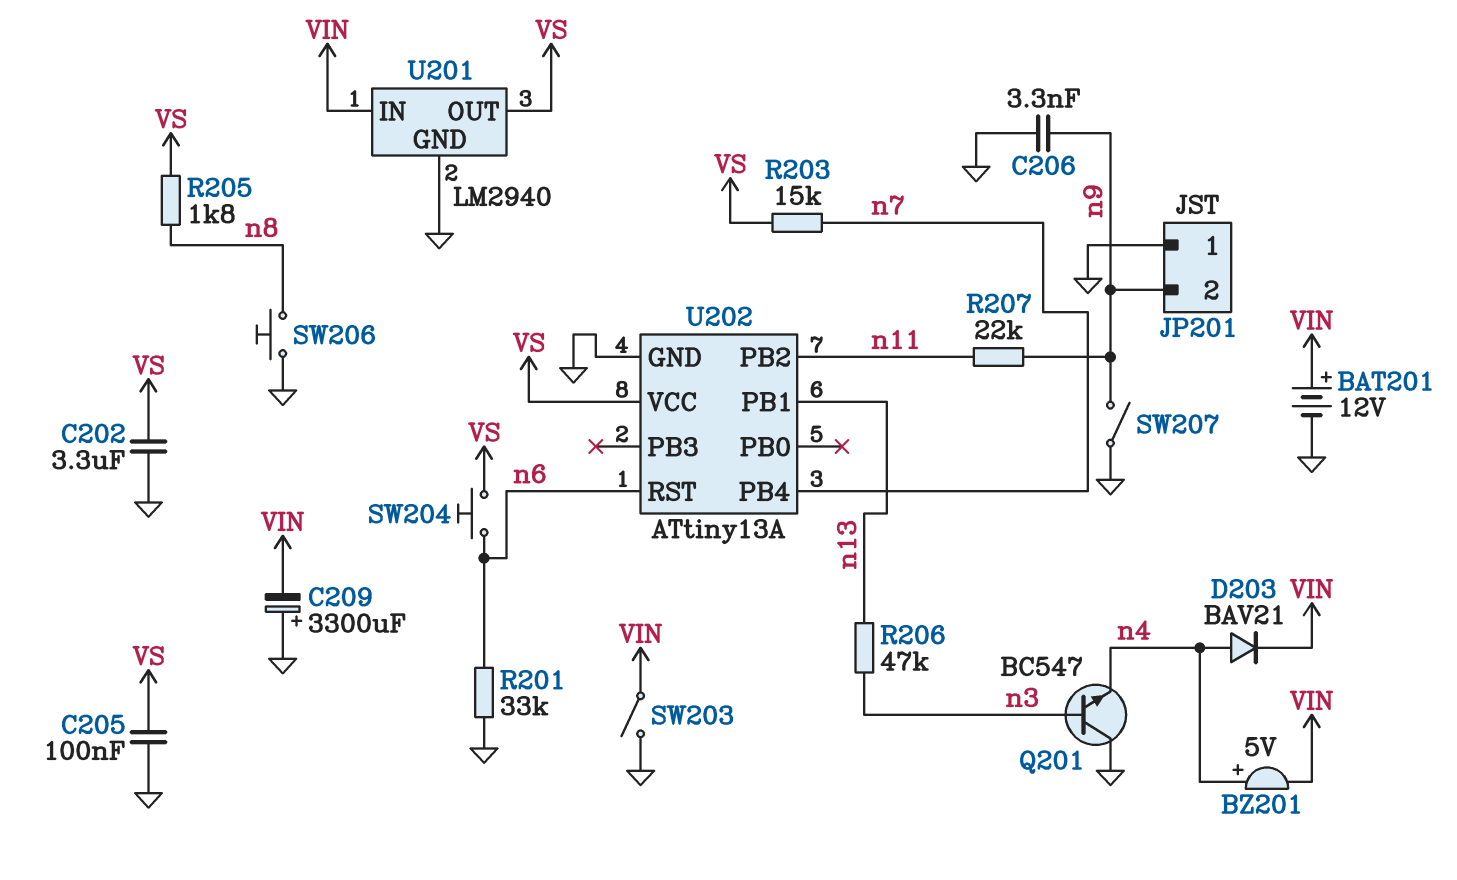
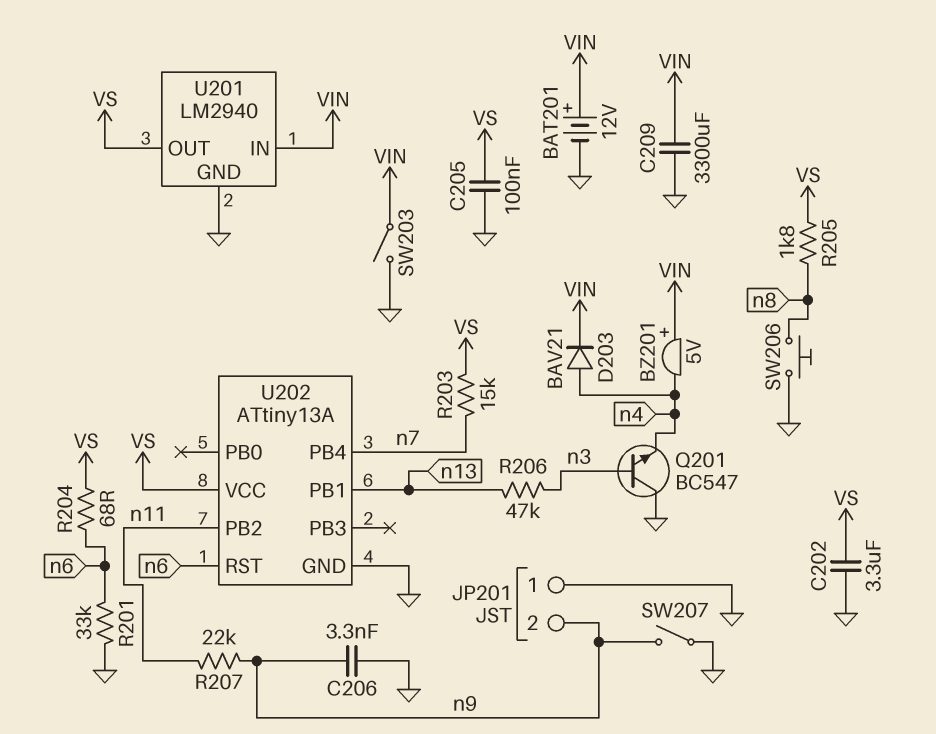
BZ201: buzzer 5V (plus n4, minus VIN) -> buzzer 5V (plus VIN, minus n4)
C209: 3300uF (plus GND, minus VIN) -> 3300uF (GND, VIN)
R204: none -> 68 (VS, n6)
SW204: button (VS, n6) -> none

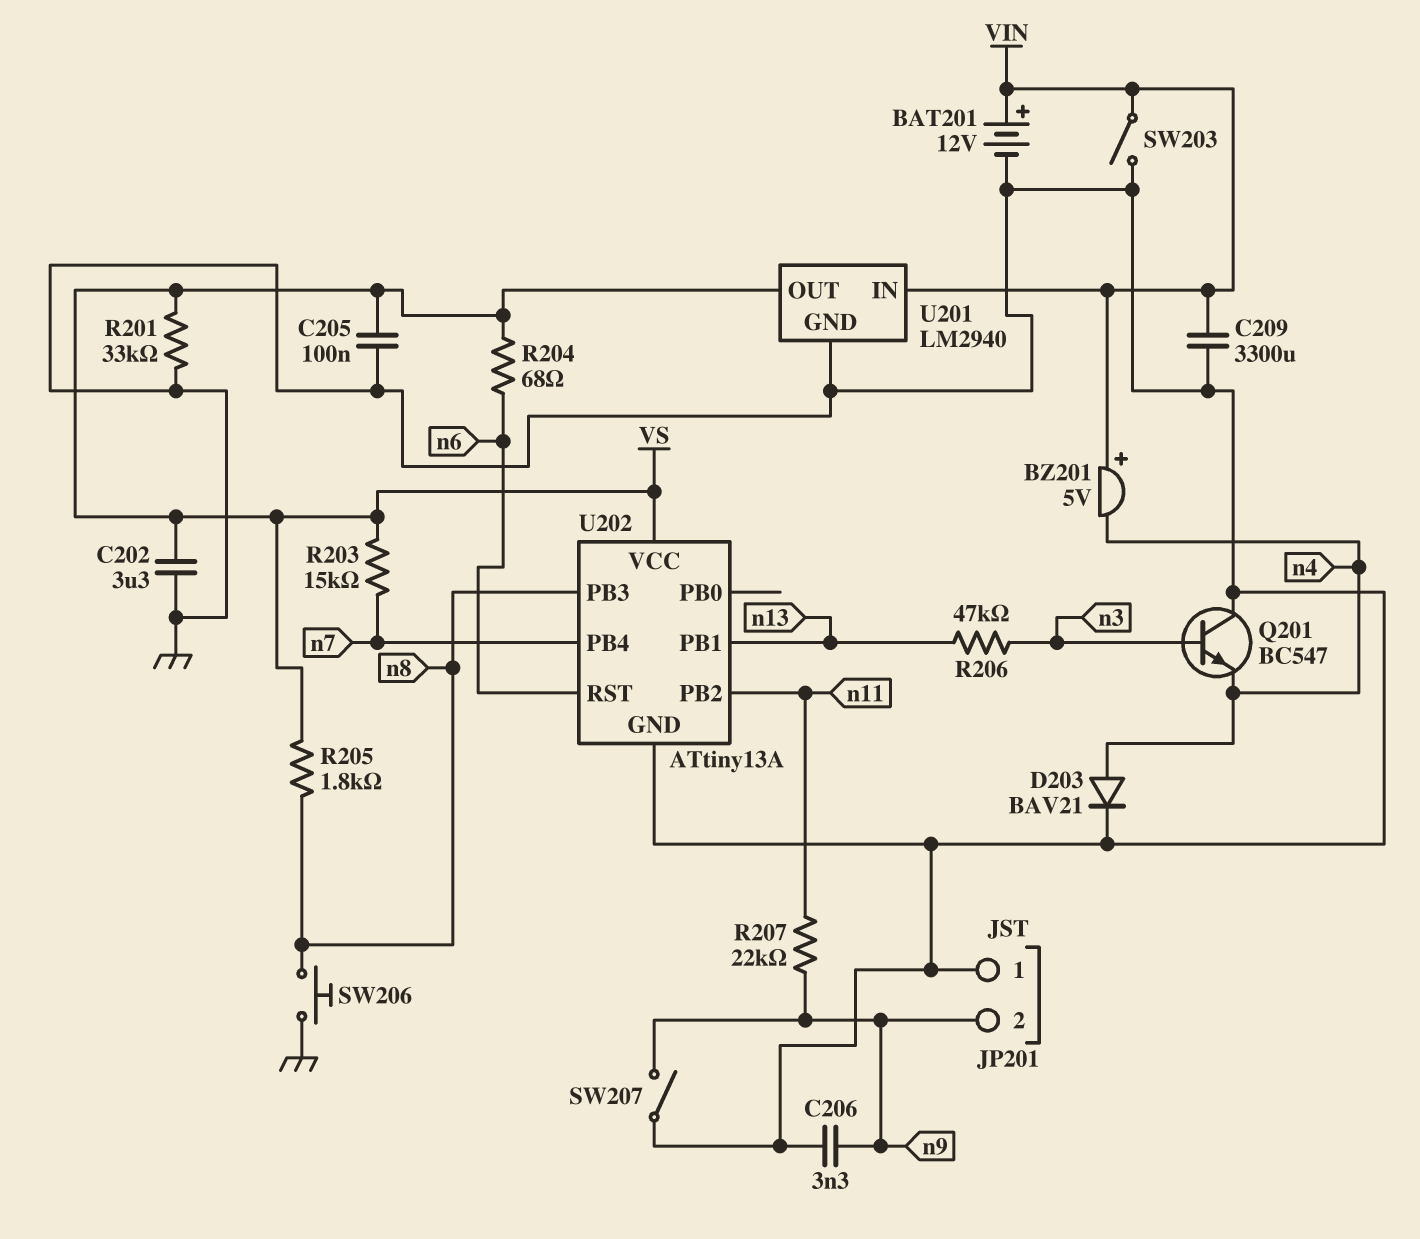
D203: diode BAV21 (A n4, K VIN) -> diode BAV21 (A n4, K GND)
R201: 33k (GND, n6) -> 33k (GND, VS)
U202 pin PB3: none -> n8

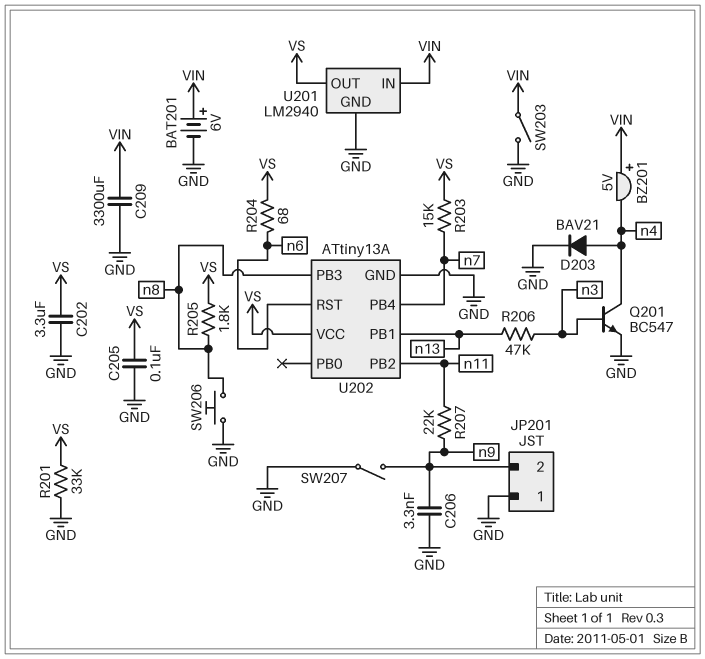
BAT201: 12V (plus VIN, minus GND) -> 6V (plus VIN, minus GND)
Q201: NPN BC547 (B n3, C GND, E n4) -> NPN BC547 (B n3, C n4, E GND)

